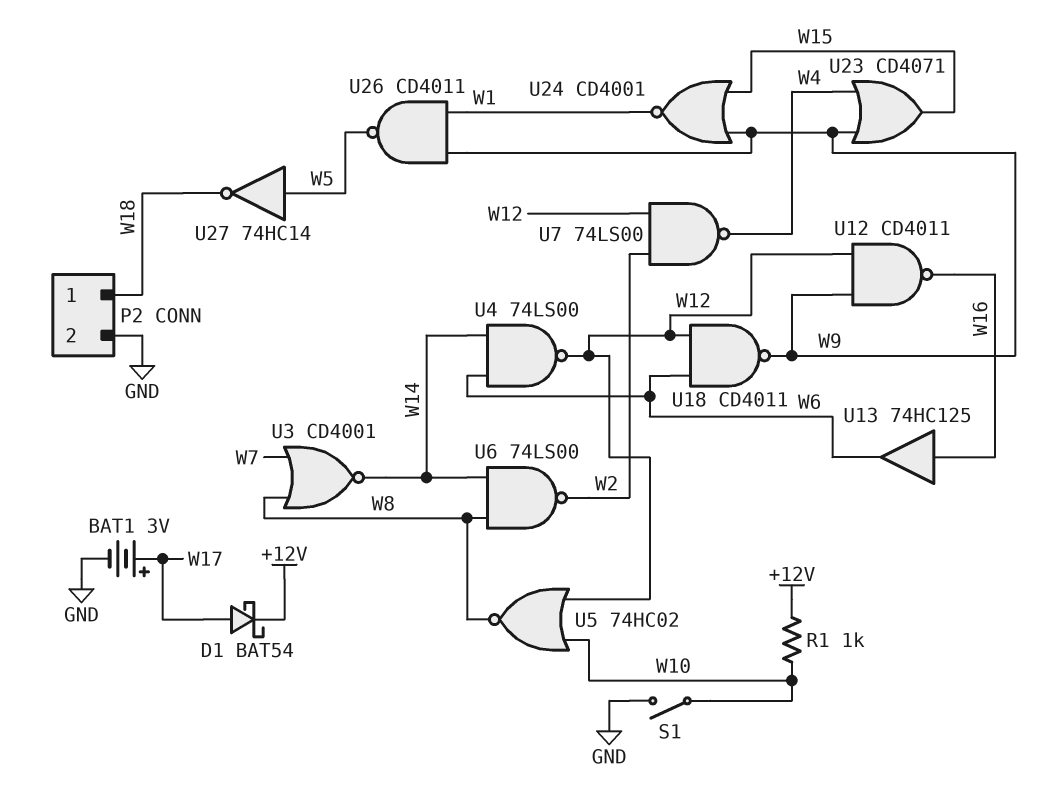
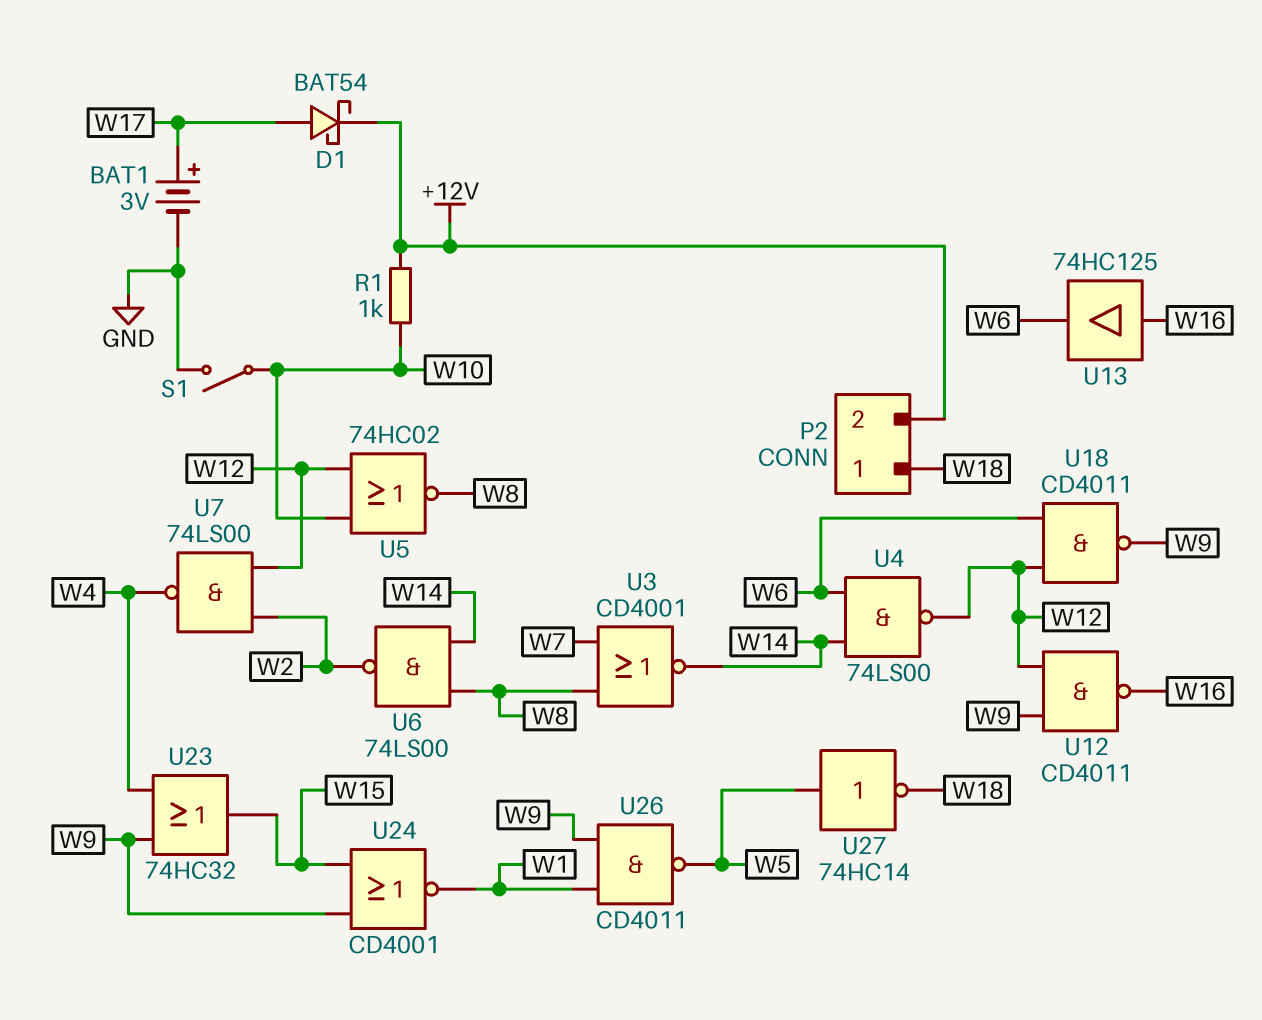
P2 pin 2: GND -> +12V
U23: OR CD4071 (in W4, in W9, out W15) -> OR 74HC32 (in W4, in W9, out W15)

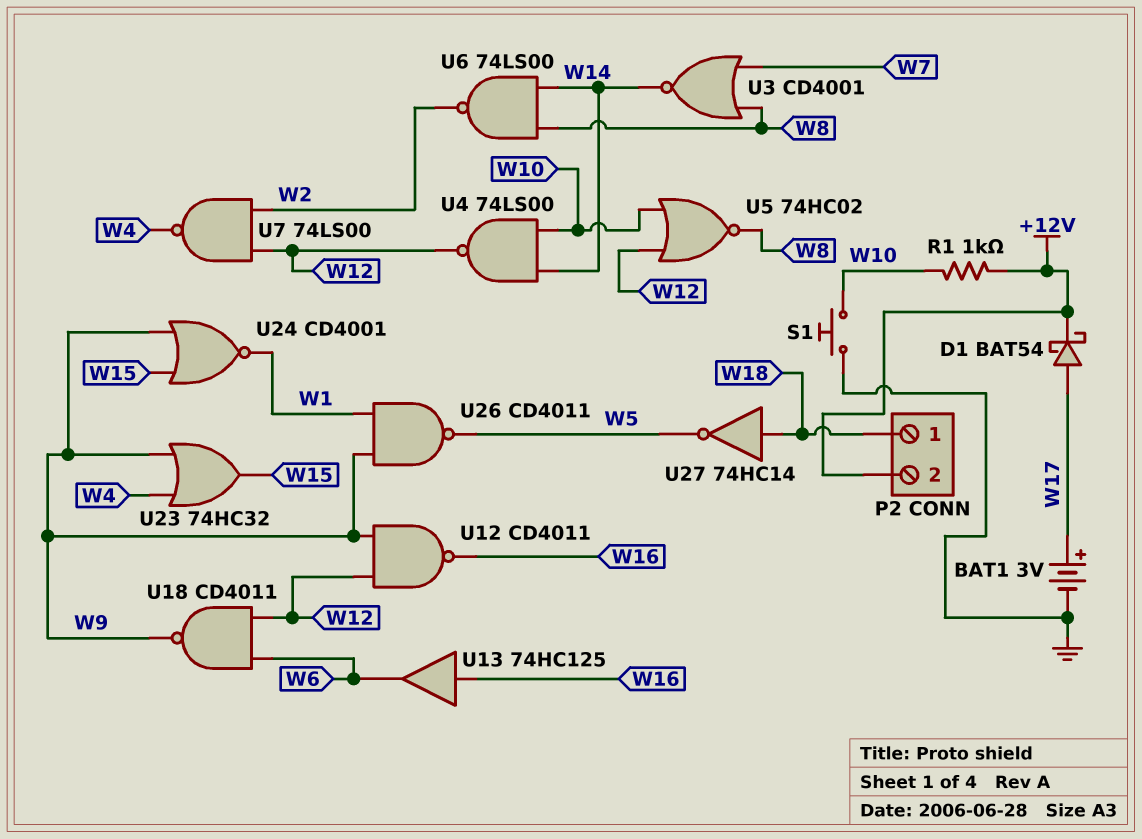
S1: switch (GND, W10) -> button (GND, W10)
U4: NAND 74LS00 (in W6, in W14, out W12) -> NAND 74LS00 (in W10, in W14, out W12)
U27: NOT 74HC14 (in W5, out W18) -> NOT 74HC14 (in W18, out W5)

